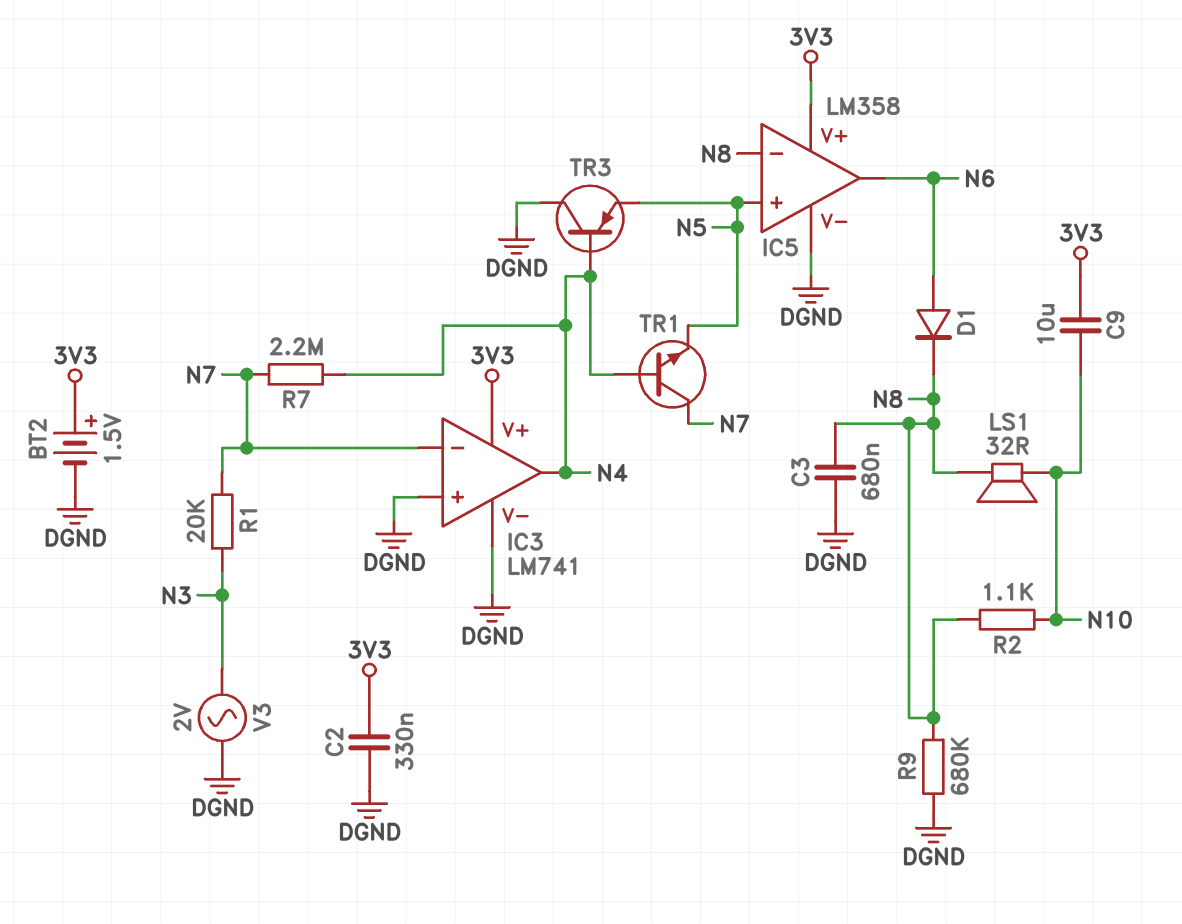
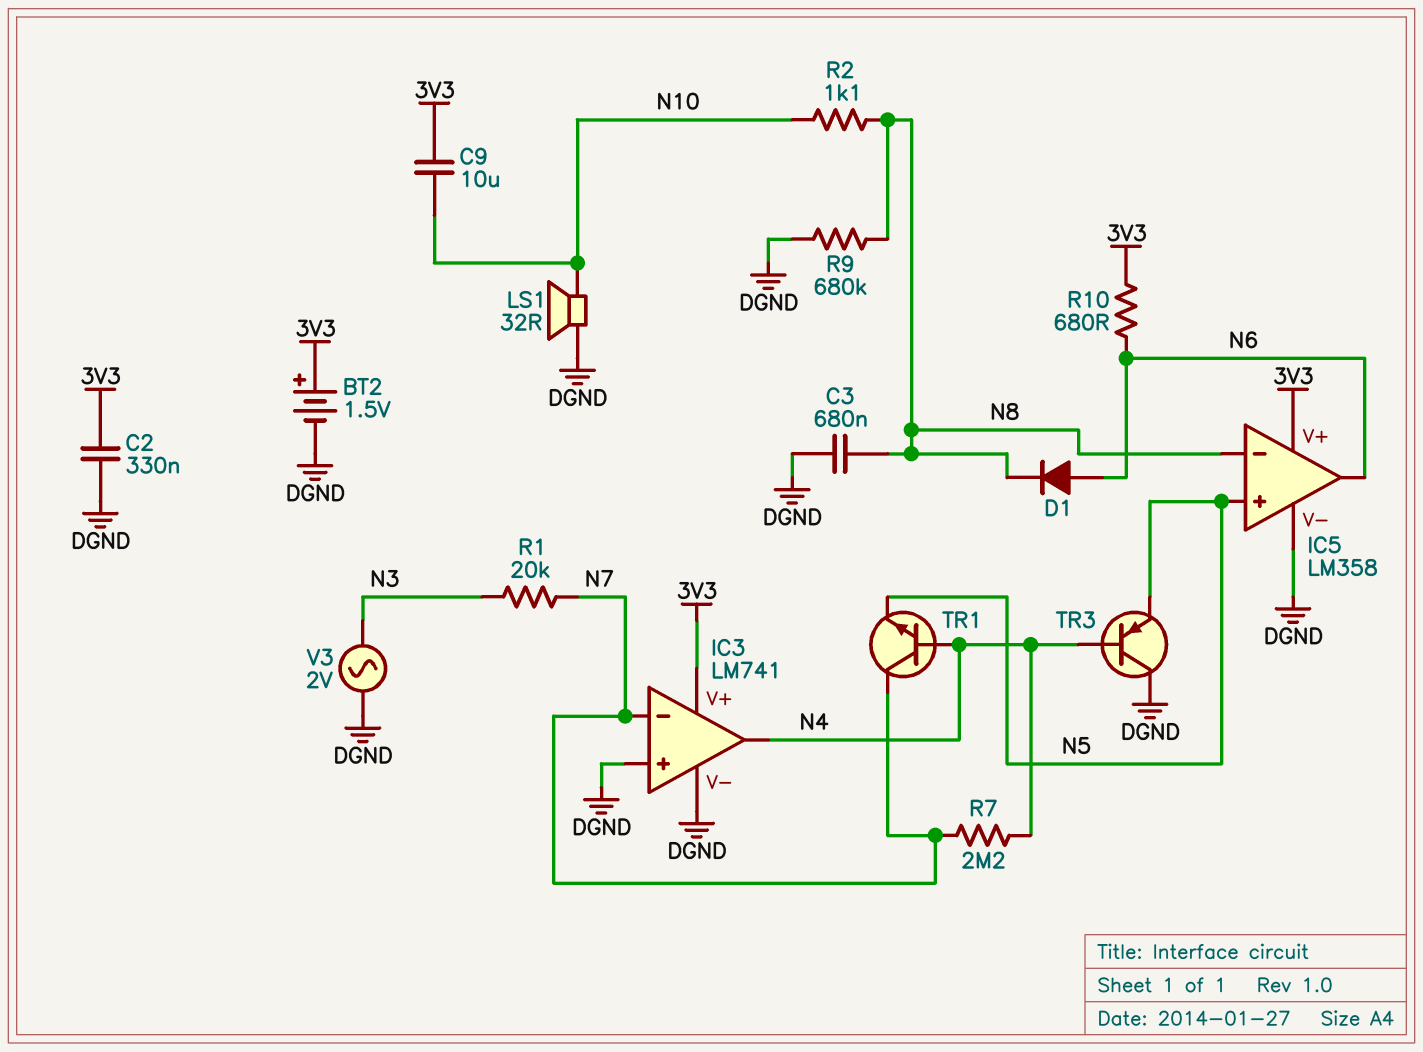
LS1: speaker 32R (N8, N10) -> speaker 32R (DGND, N10)
R10: none -> 680 (3V3, N6)

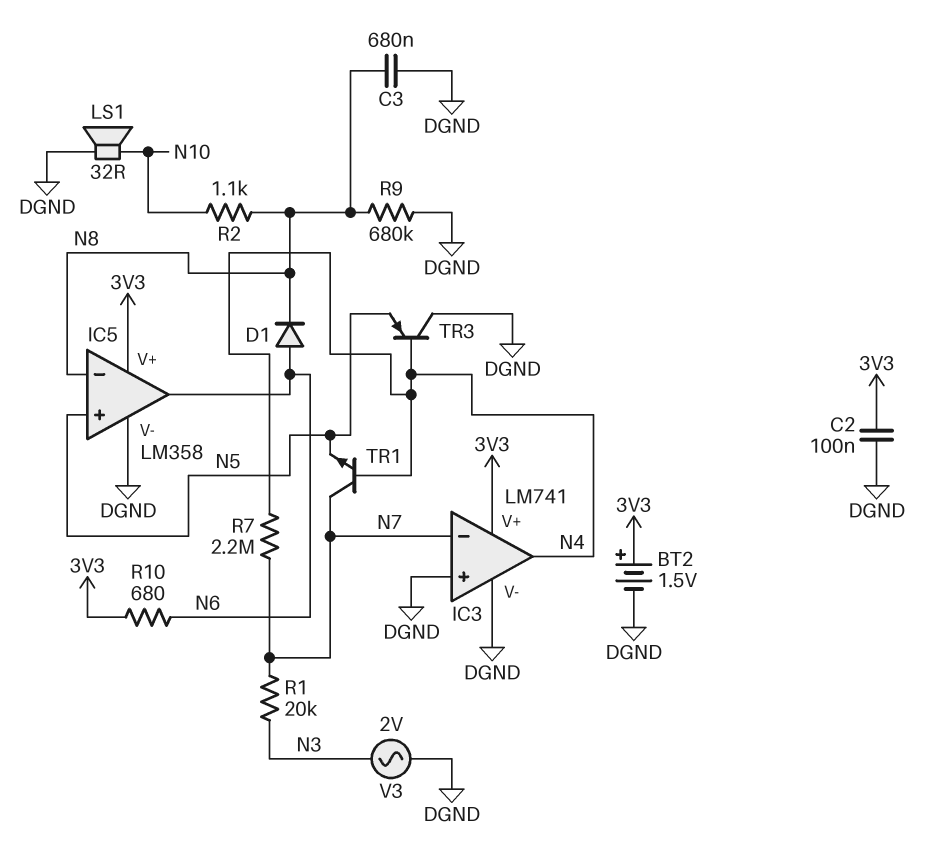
C2: 330nF (3V3, DGND) -> 100nF (3V3, DGND)
C9: 10uF (3V3, N10) -> none

